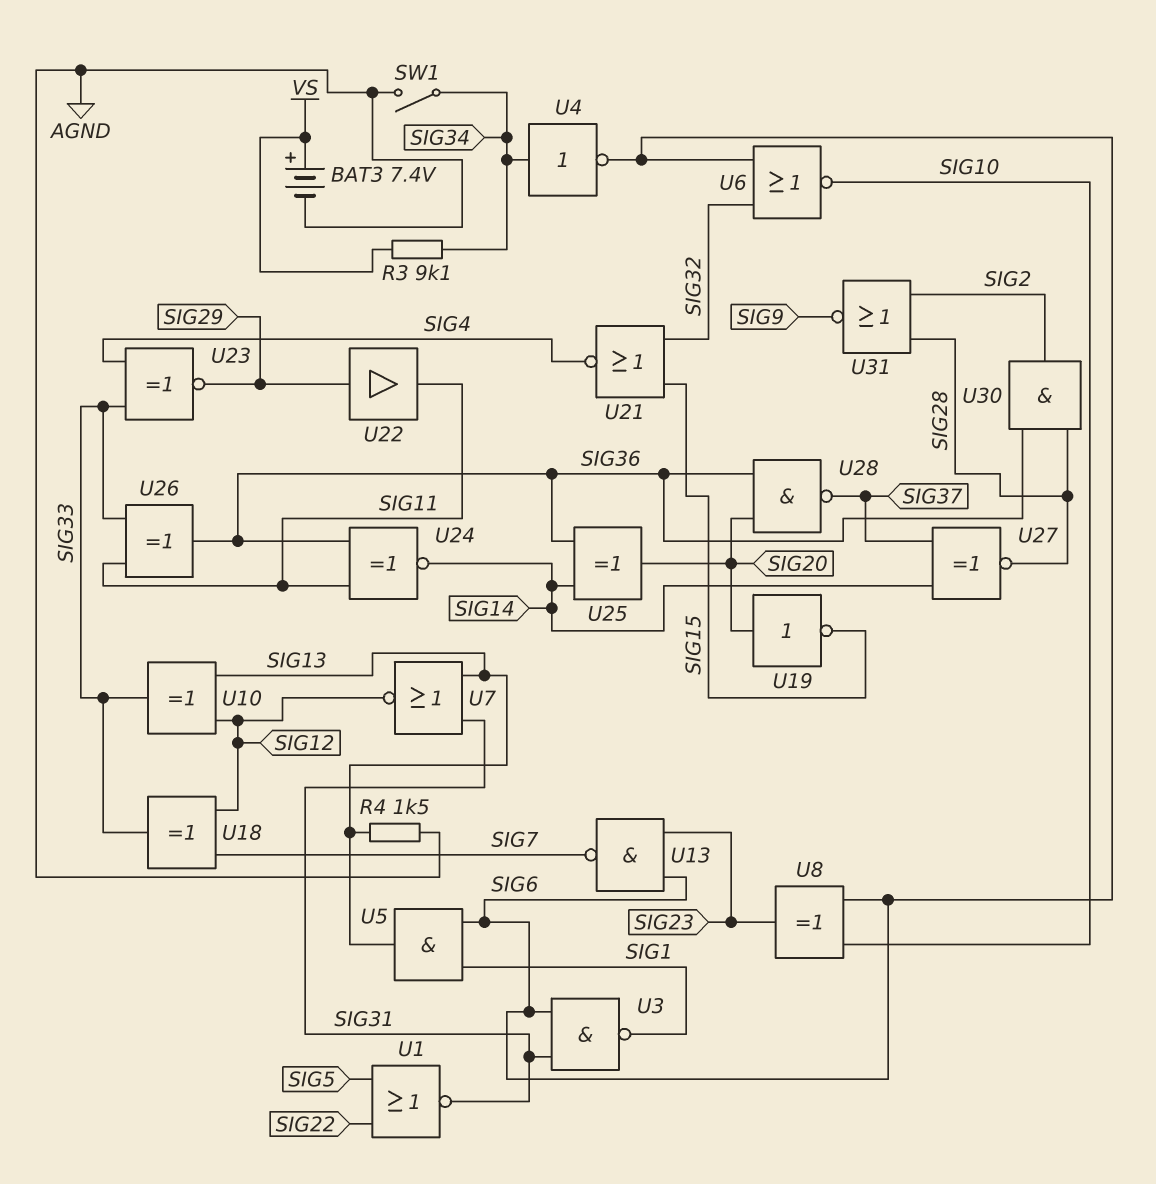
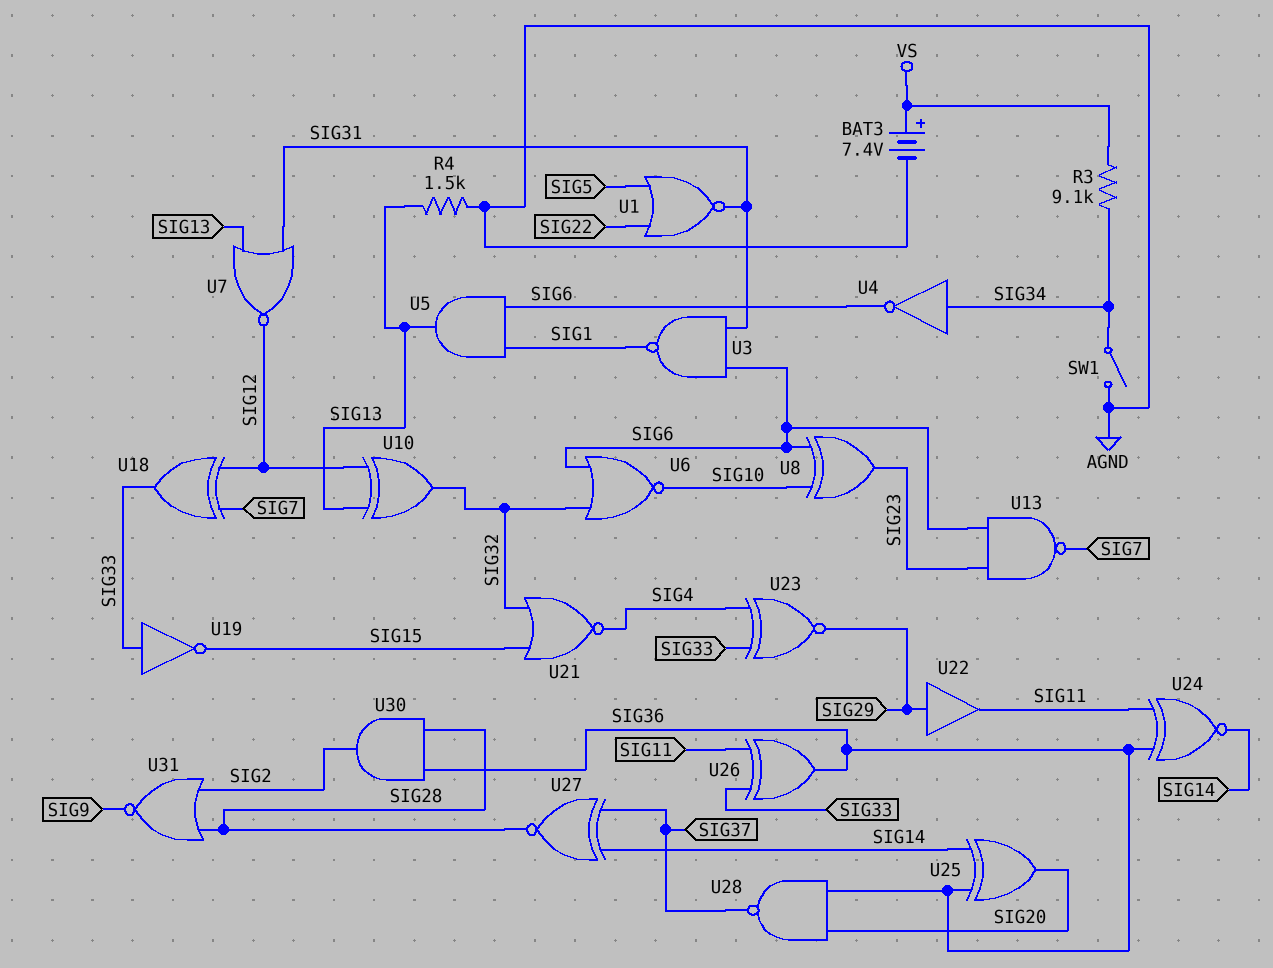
U10: XOR (in SIG12, in SIG13, out SIG33) -> XOR (in SIG12, in SIG13, out SIG32)
U19: NOT (in SIG20, out SIG15) -> NOT (in SIG33, out SIG15)

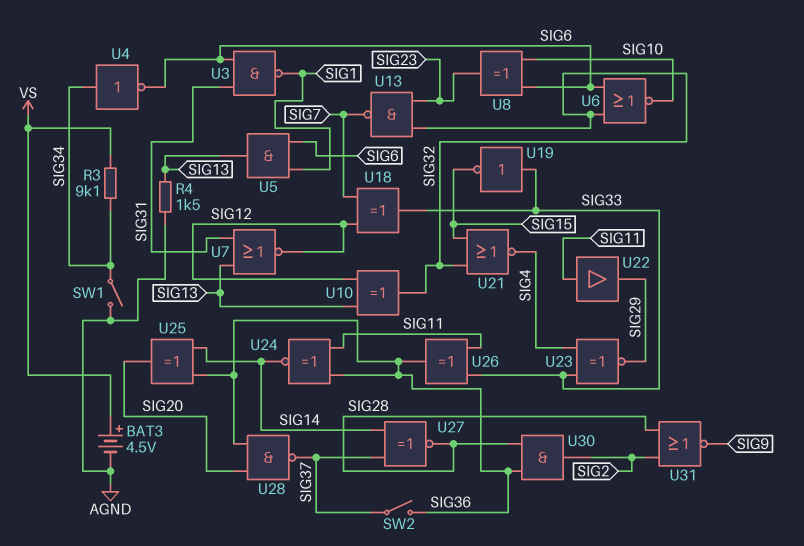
BAT3: 7.4V (plus VS, minus AGND) -> 4.5V (plus VS, minus AGND)
SW2: none -> switch (SIG36, SIG37)
U1: NOR (in SIG5, in SIG22, out SIG31) -> none
U13: NAND (in SIG6, in SIG23, out SIG7) -> NAND (in SIG23, in SIG32, out SIG7)
U22: buffer (in SIG29, out SIG11) -> buffer (in SIG11, out SIG29)

